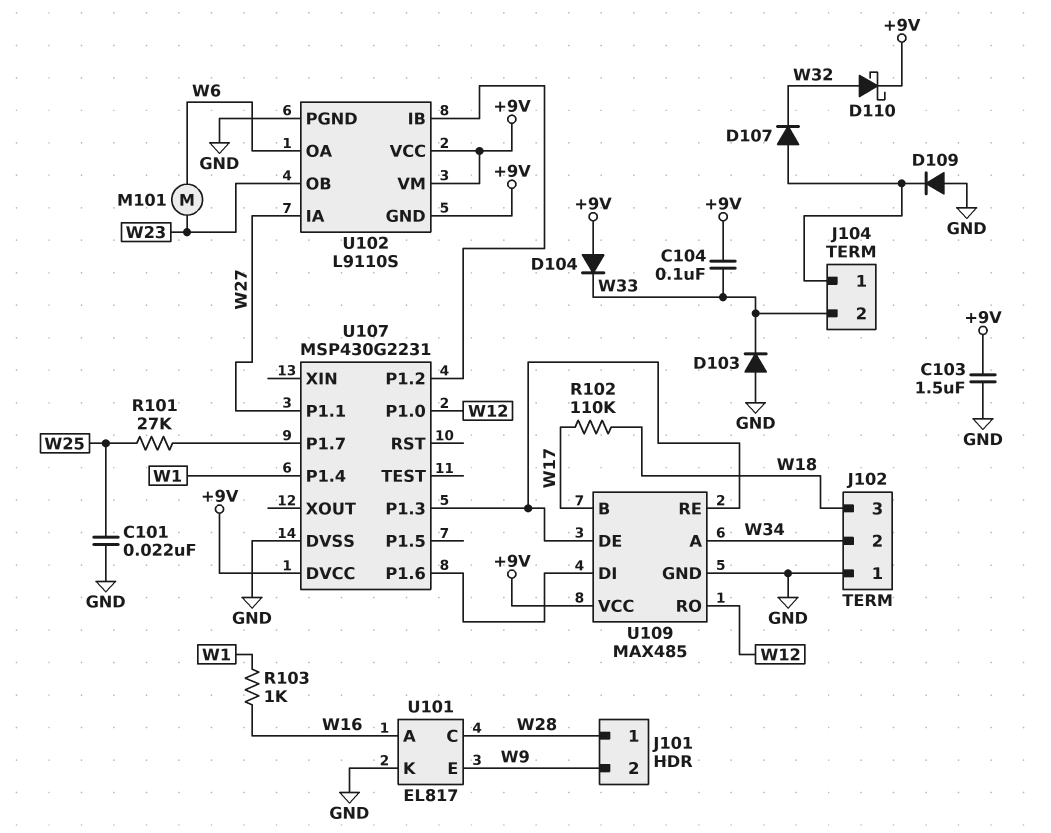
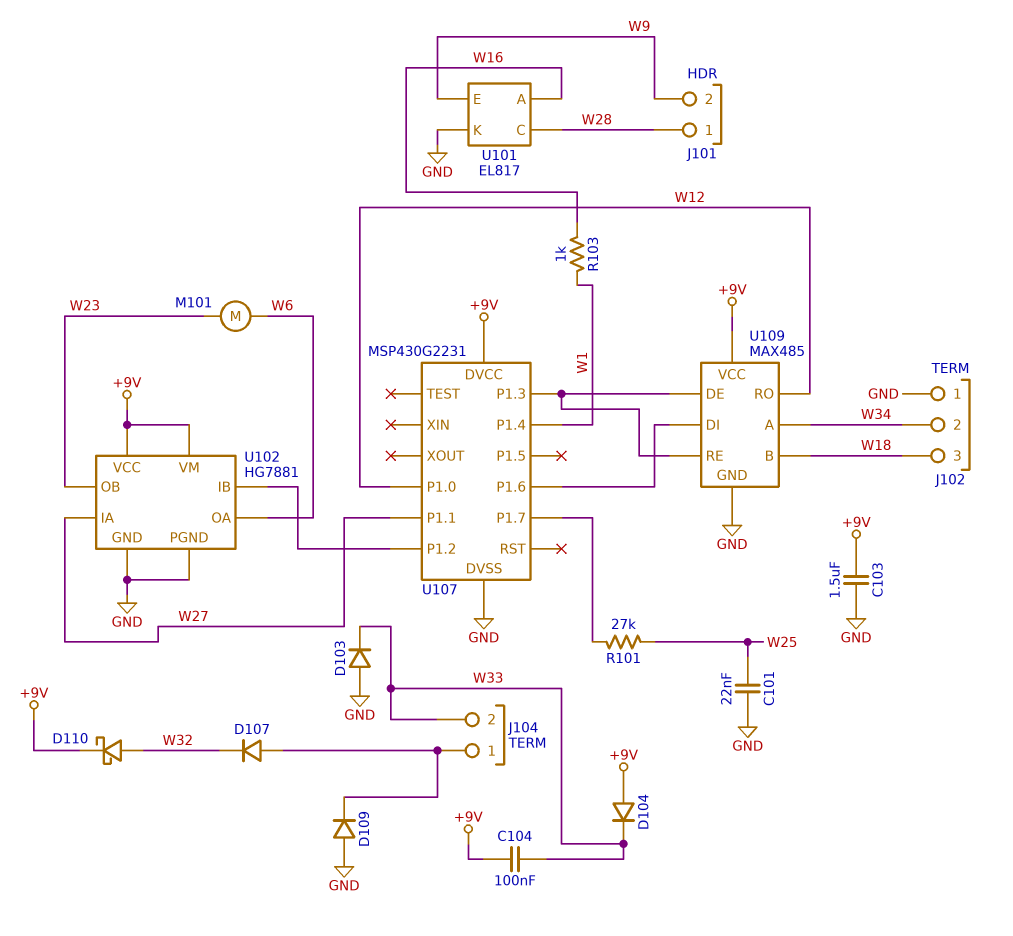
R102: 110k (W17, W18) -> none
U102: L9110S -> HG7881
U102 pin GND: +9V -> GND
U109 pin B: W17 -> W18

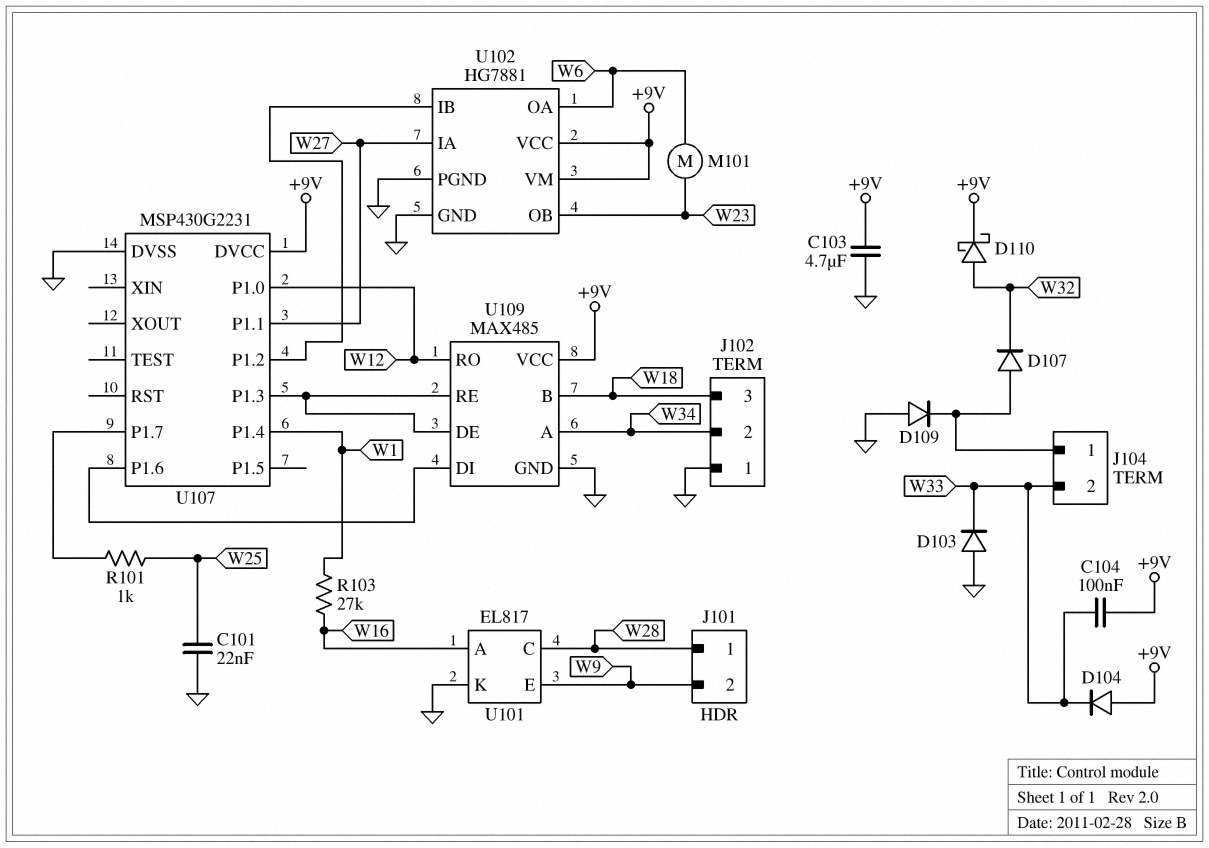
C103: 1.5uF (+9V, GND) -> 4.7uF (+9V, GND)
R101: 27k (U107/P1.7, W25) -> 1k (U107/P1.7, W25)
R103: 1k (W1, W16) -> 27k (W1, W16)

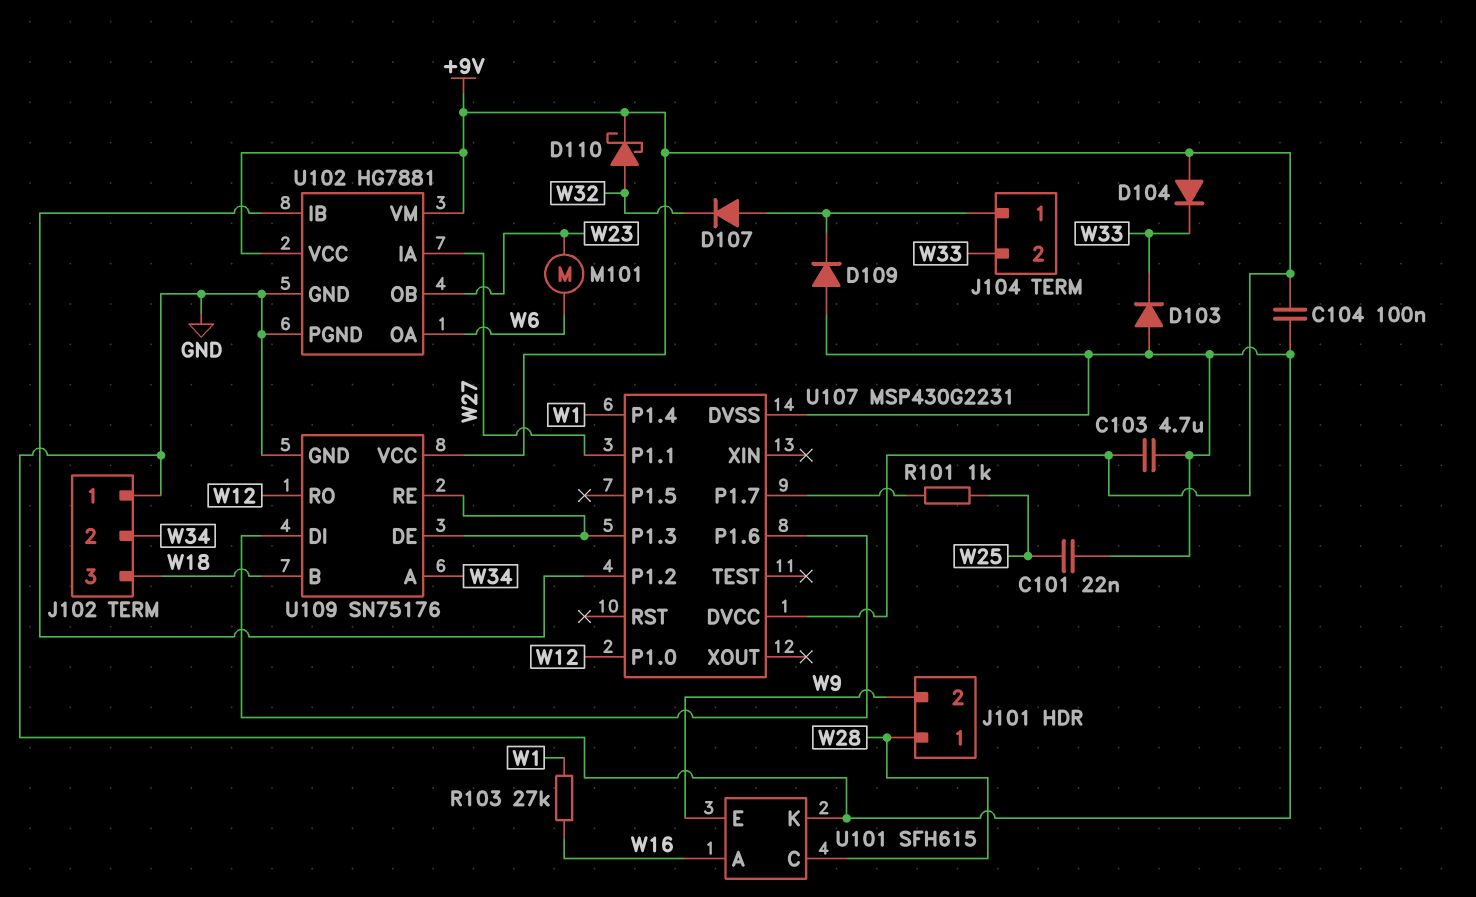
C104: 100nF (+9V, W33) -> 100nF (+9V, GND)
U101: EL817 -> SFH615
U109: MAX485 -> SN75176

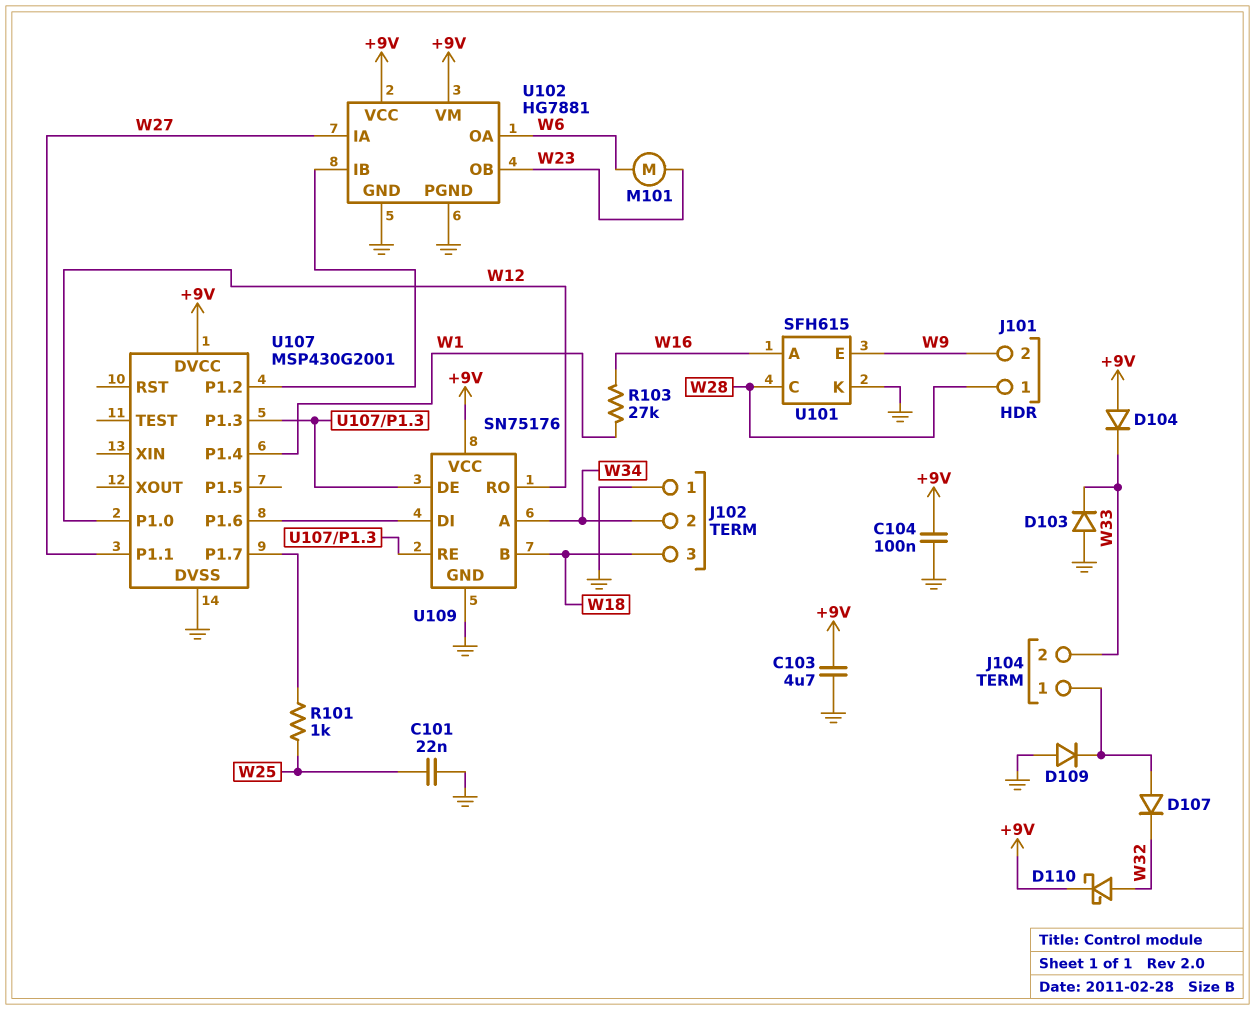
U107: MSP430G2231 -> MSP430G2001

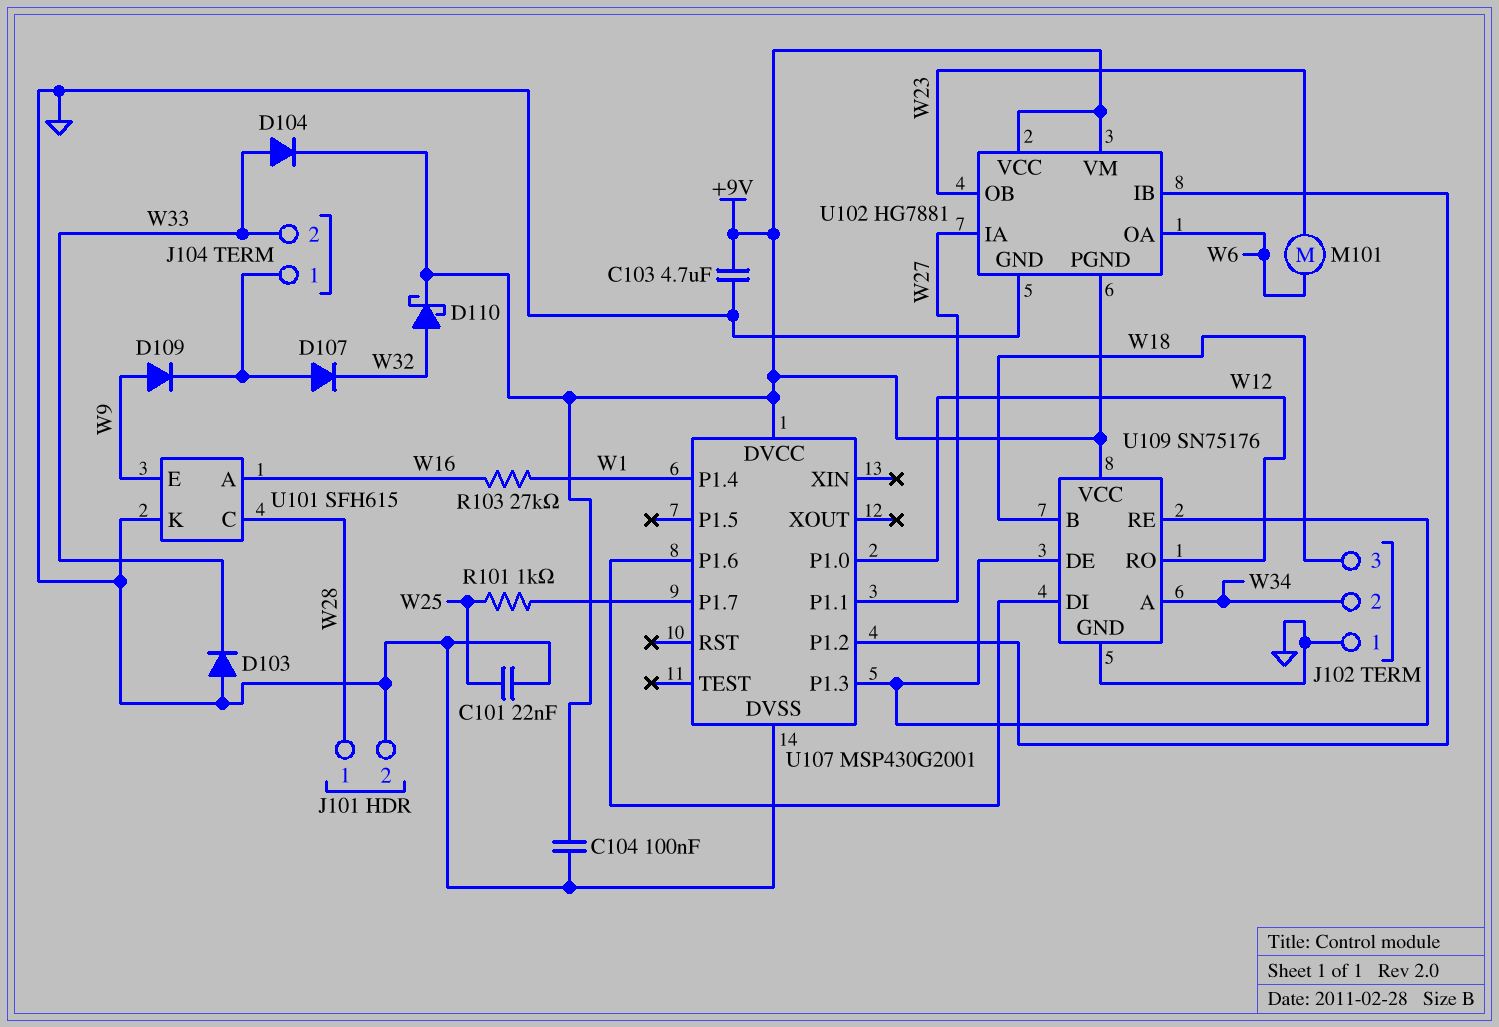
D104: diode (A +9V, K W33) -> diode (A W33, K +9V)
D109: diode (A GND, K J104/1) -> diode (A W9, K J104/1)
J101 pin 2: W9 -> GND
U102 pin PGND: GND -> +9V

